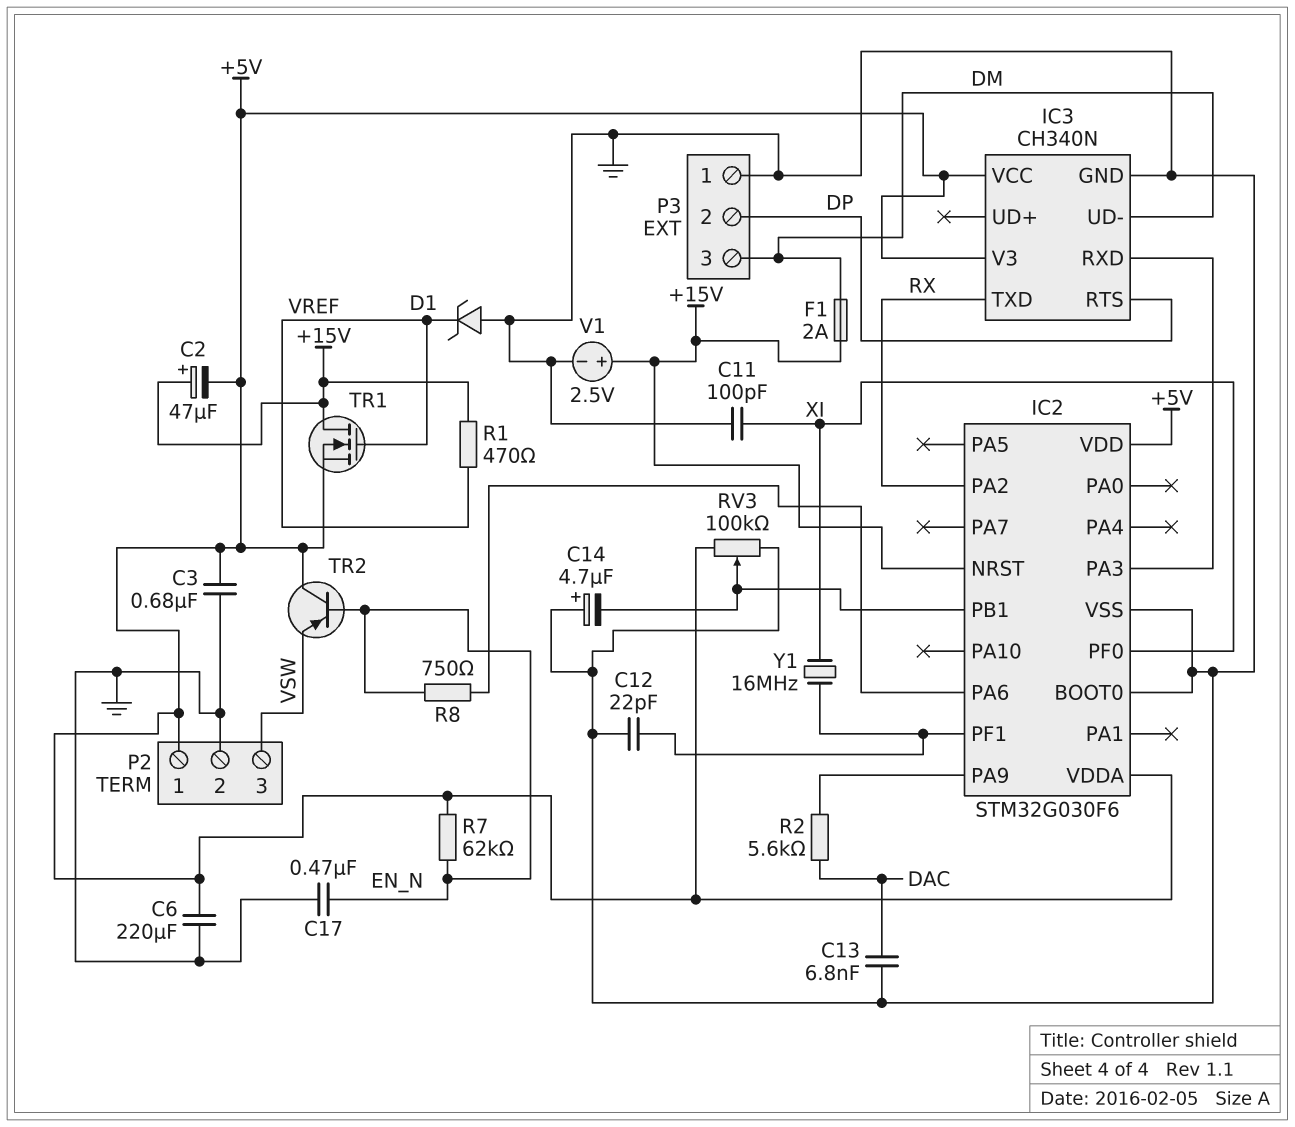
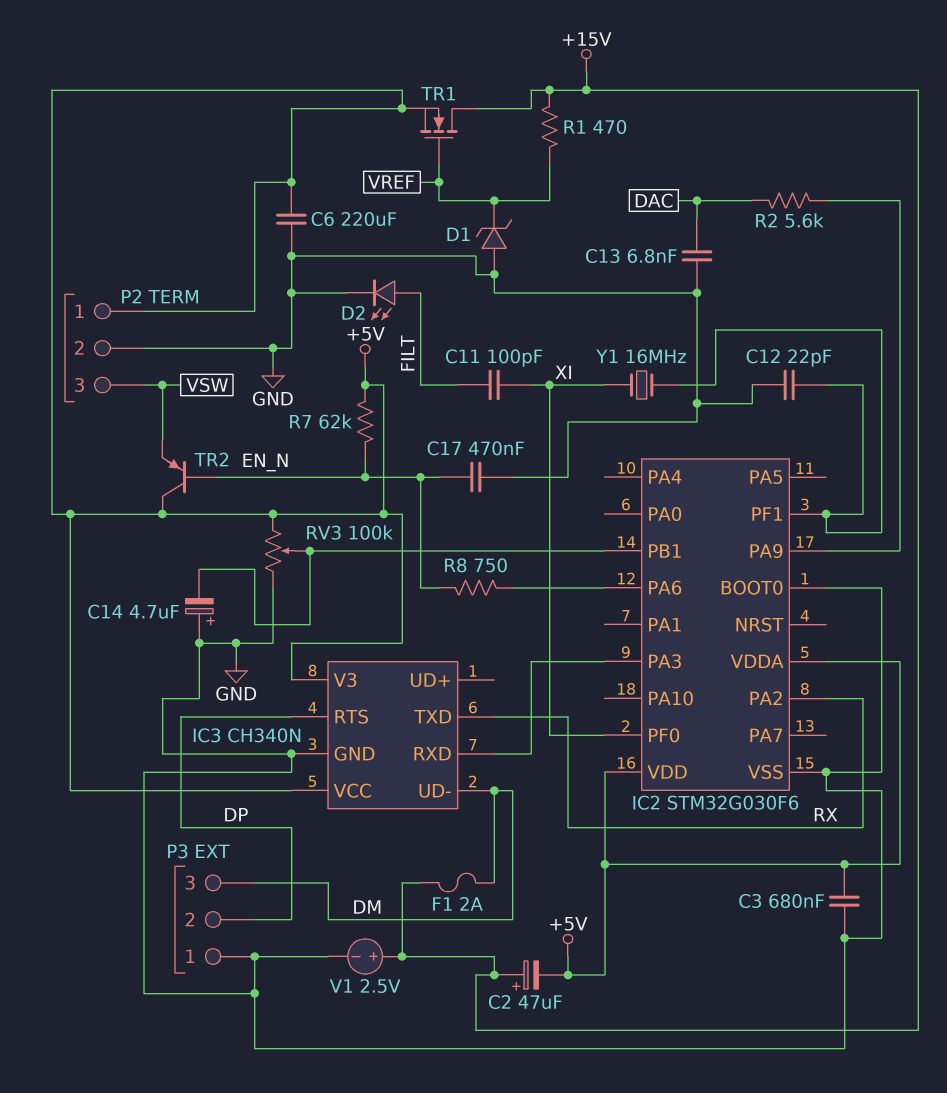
C11: 100pF (GND, XI) -> 100pF (FILT, XI)
D2: none -> LED (A FILT, K GND)
IC2 pin NRST: +15V -> none

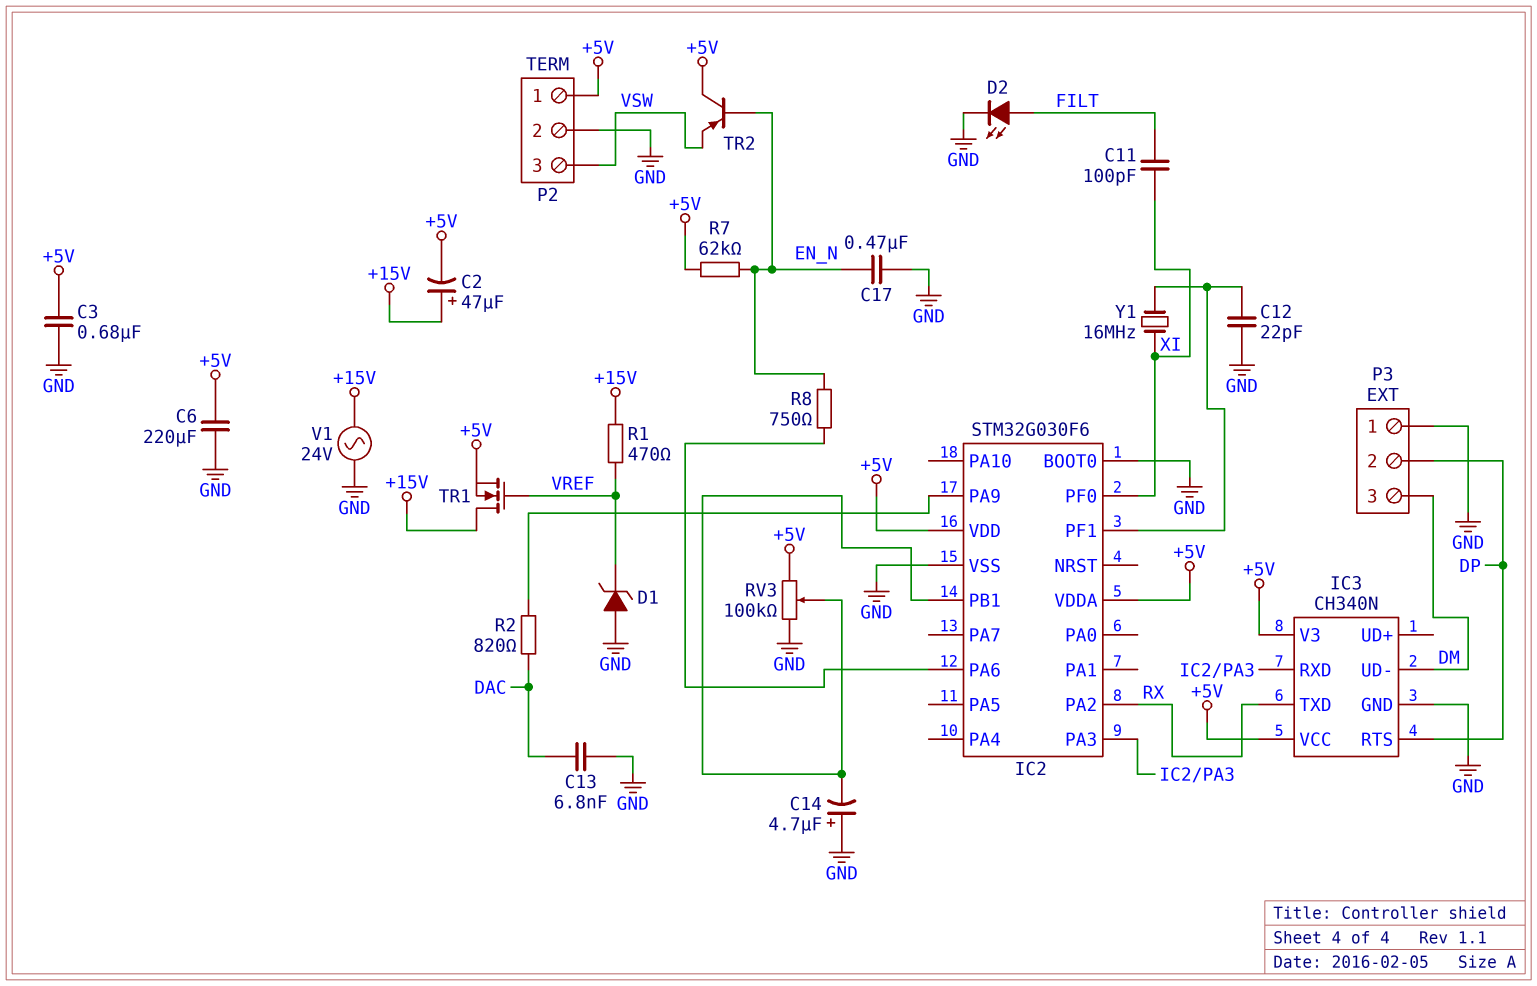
F1: 2A (+15V, DM) -> none
R2: 5.6k (DAC, IC2/PA9) -> 820 (DAC, IC2/PA9)
V1: 2.5V (plus +15V, minus GND) -> AC 24V (+15V, GND)

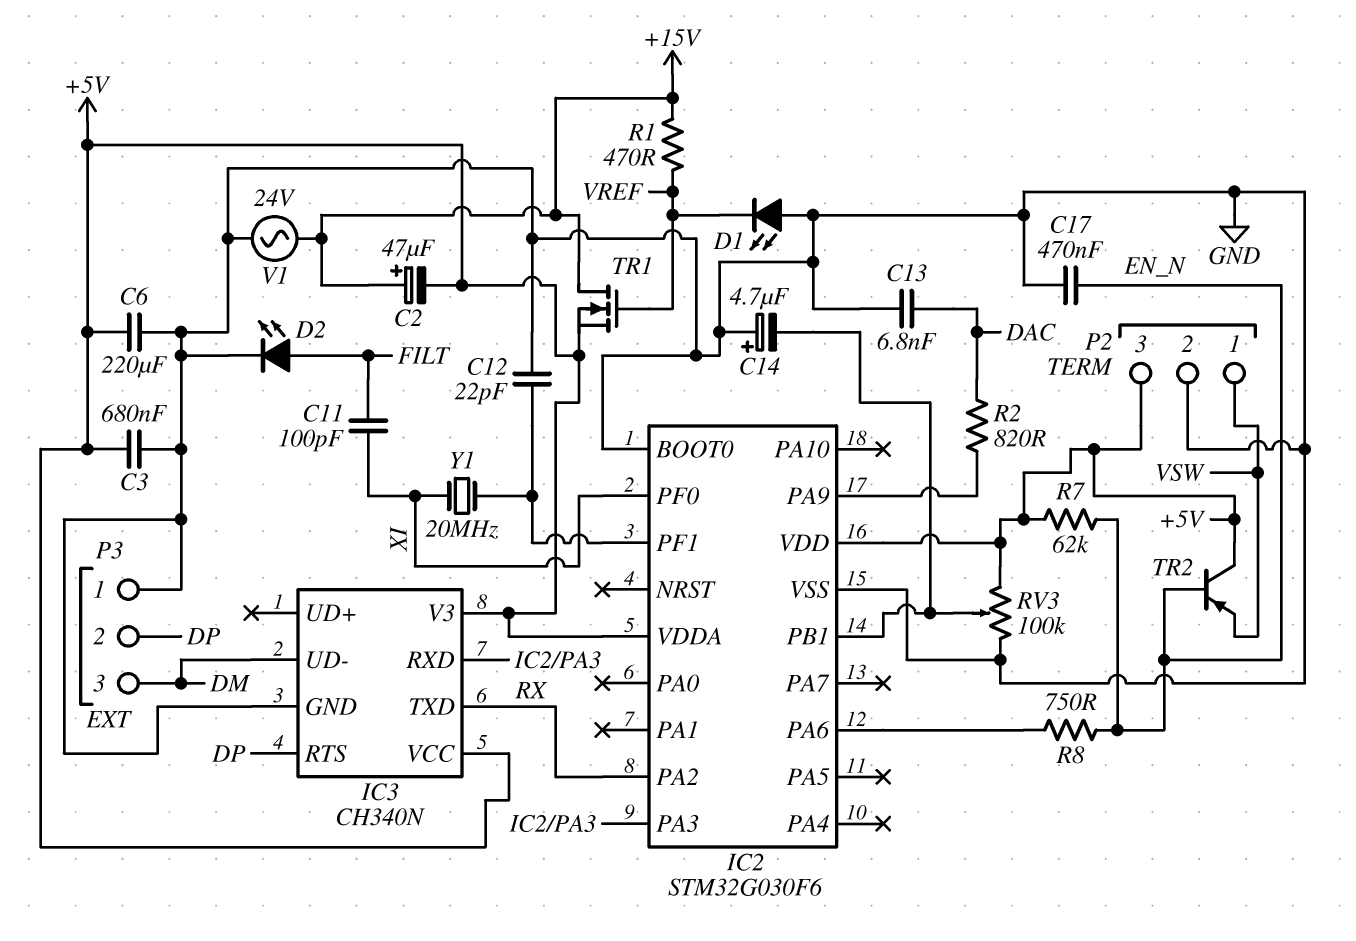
D1: zener (A GND, K VREF) -> LED (A GND, K VREF)
P2 pin 1: +5V -> VSW
P2 pin 3: VSW -> +5V
Y1: 16MHz (IC2/PF1, XI) -> 20MHz (IC2/PF1, XI)

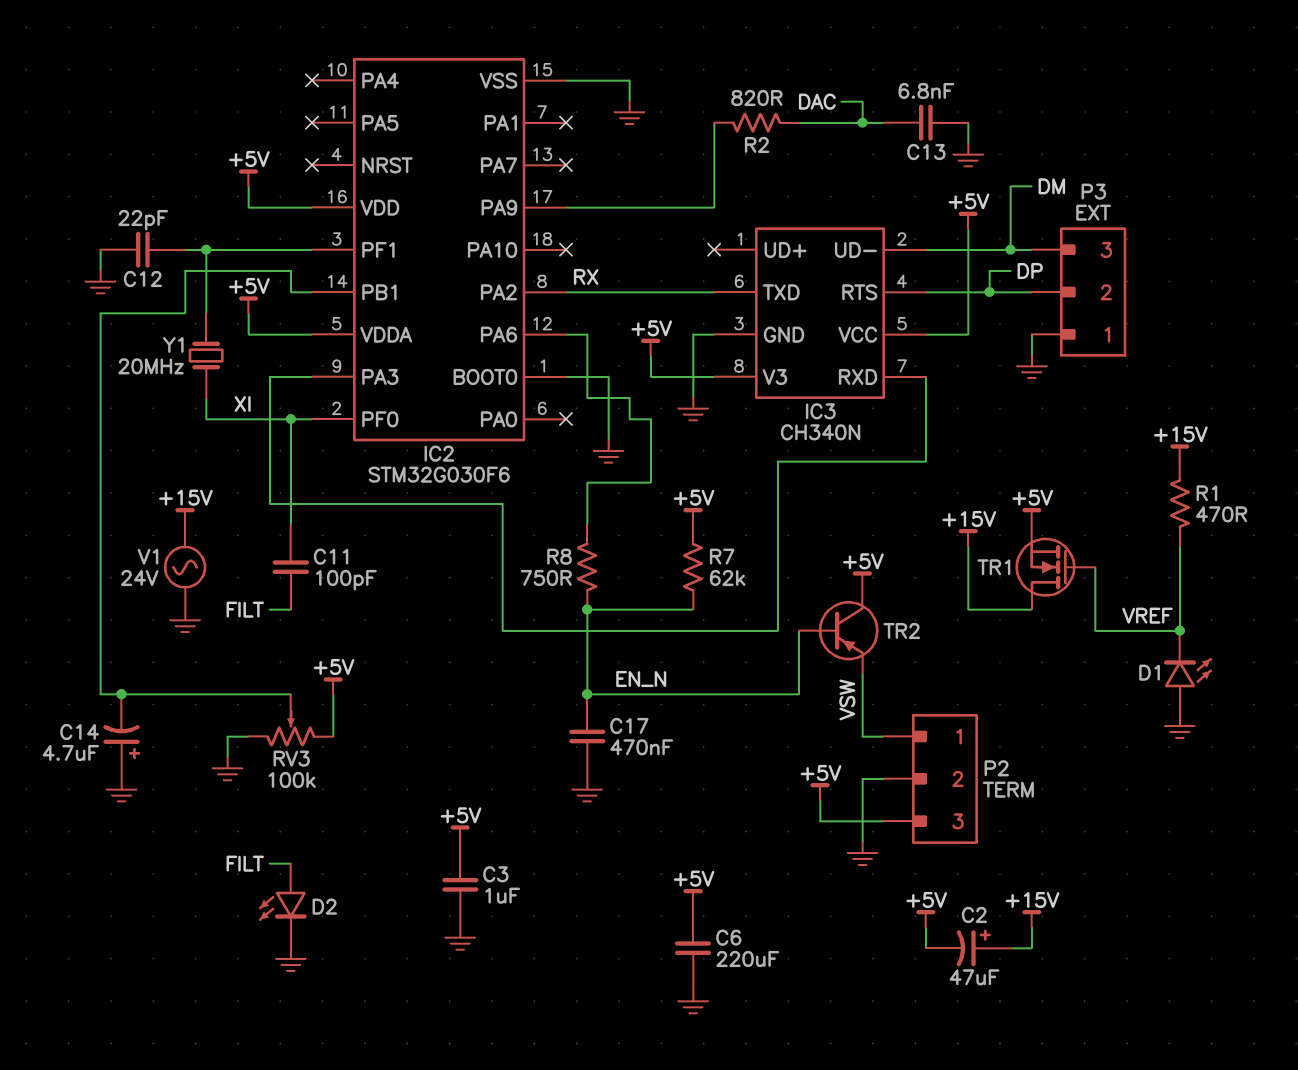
C3: 680nF (+5V, GND) -> 1uF (+5V, GND)

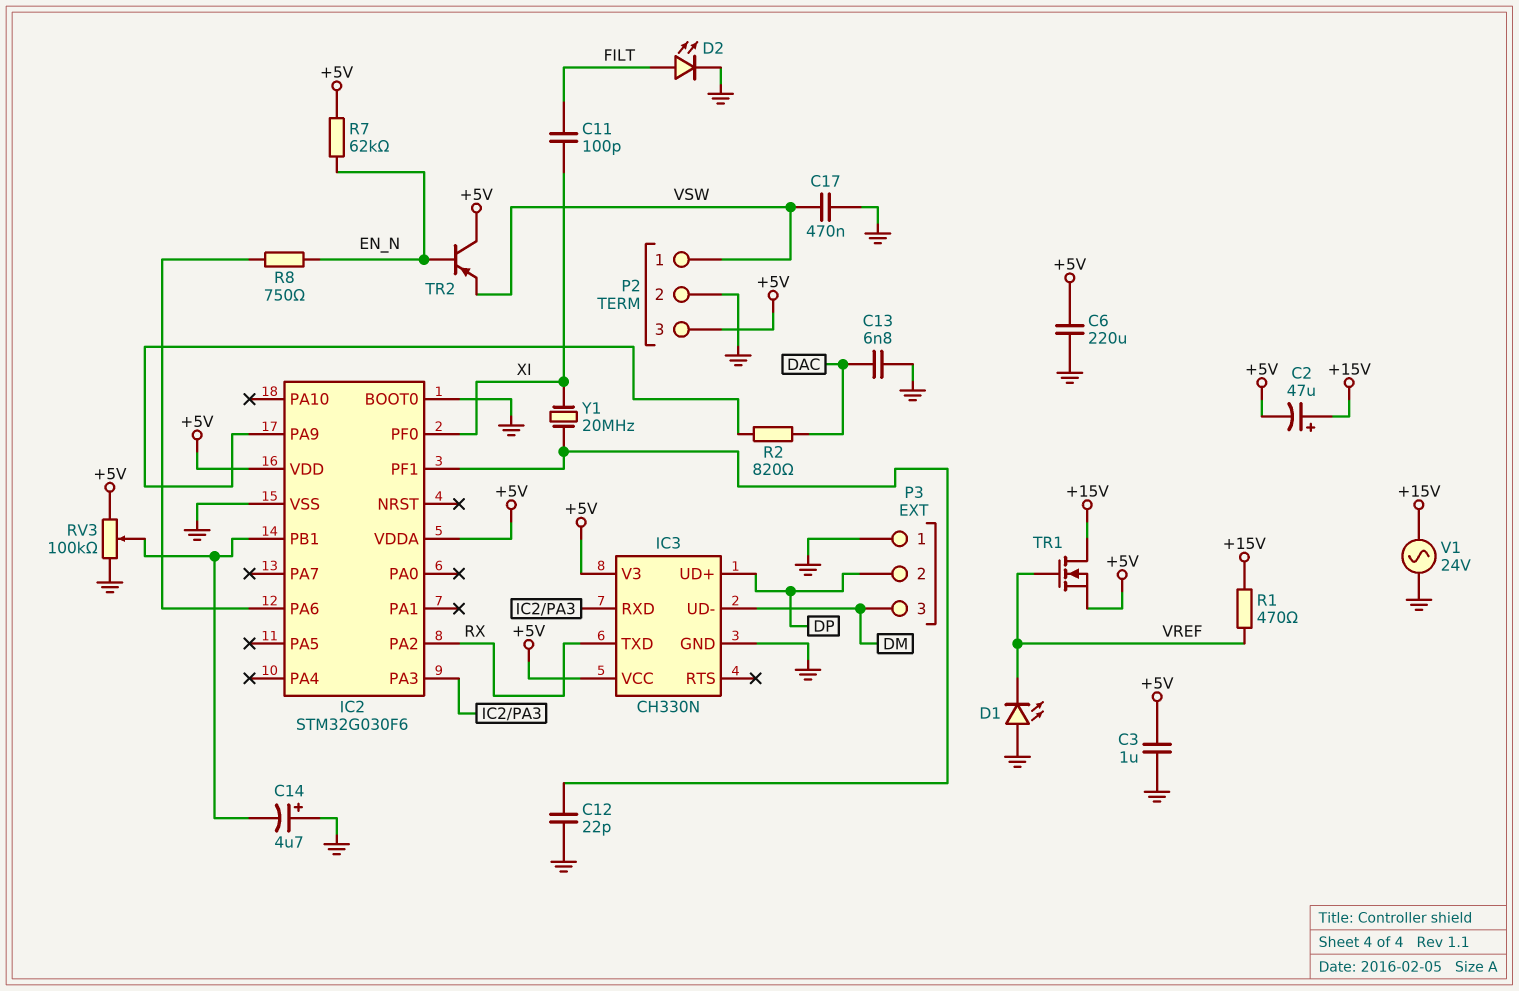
C17: 470nF (EN_N, GND) -> 470nF (GND, VSW)
IC3: CH340N -> CH330N
IC3 pin RTS: DP -> none
IC3 pin UD+: none -> DP

